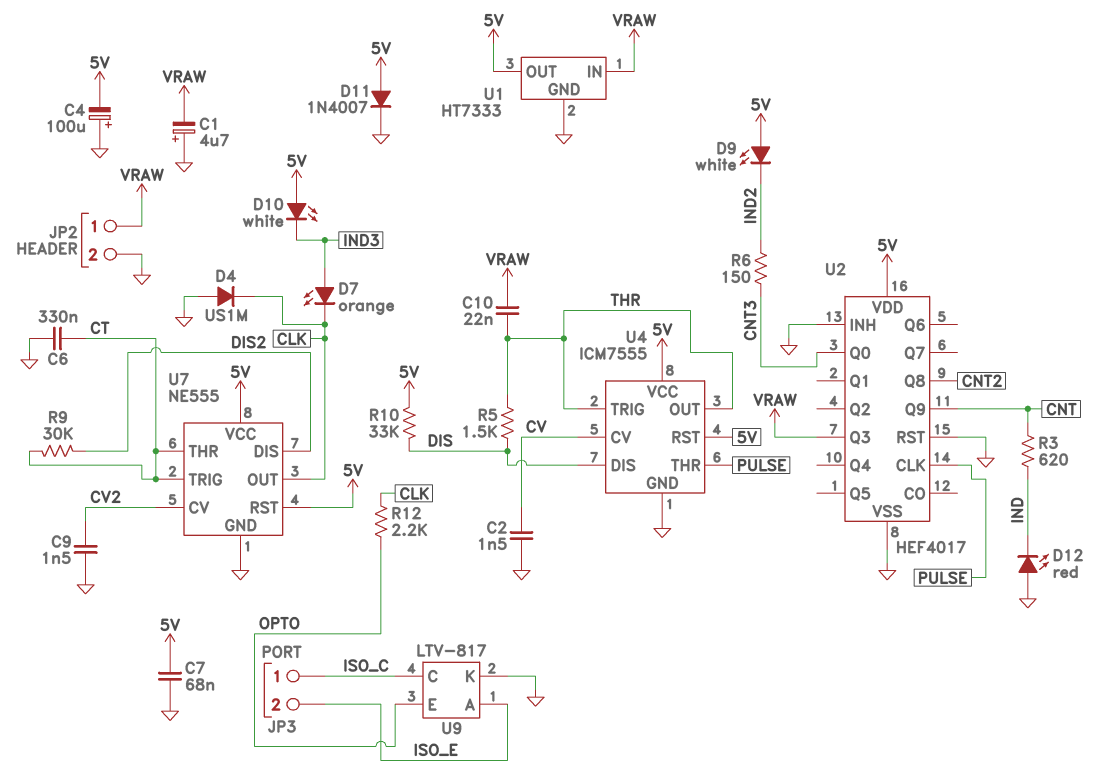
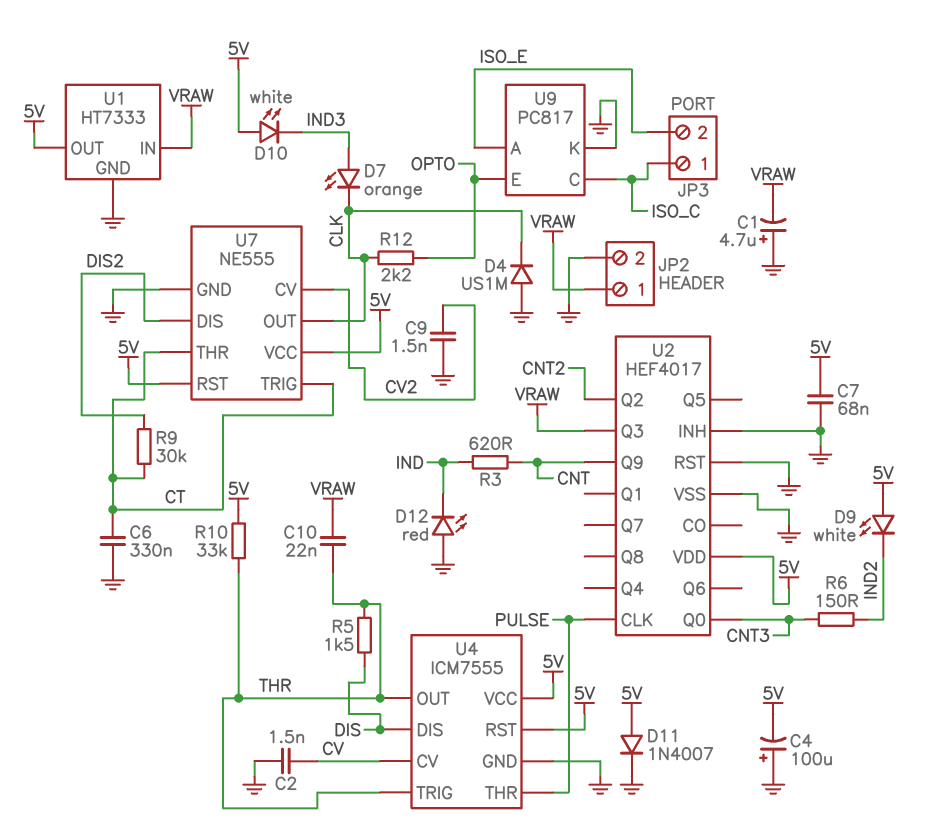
R10: 33k (5V, DIS) -> 33k (5V, THR)
U2 pin Q2: none -> CNT2
U2 pin Q8: CNT2 -> none
U9: LTV-817 -> PC817

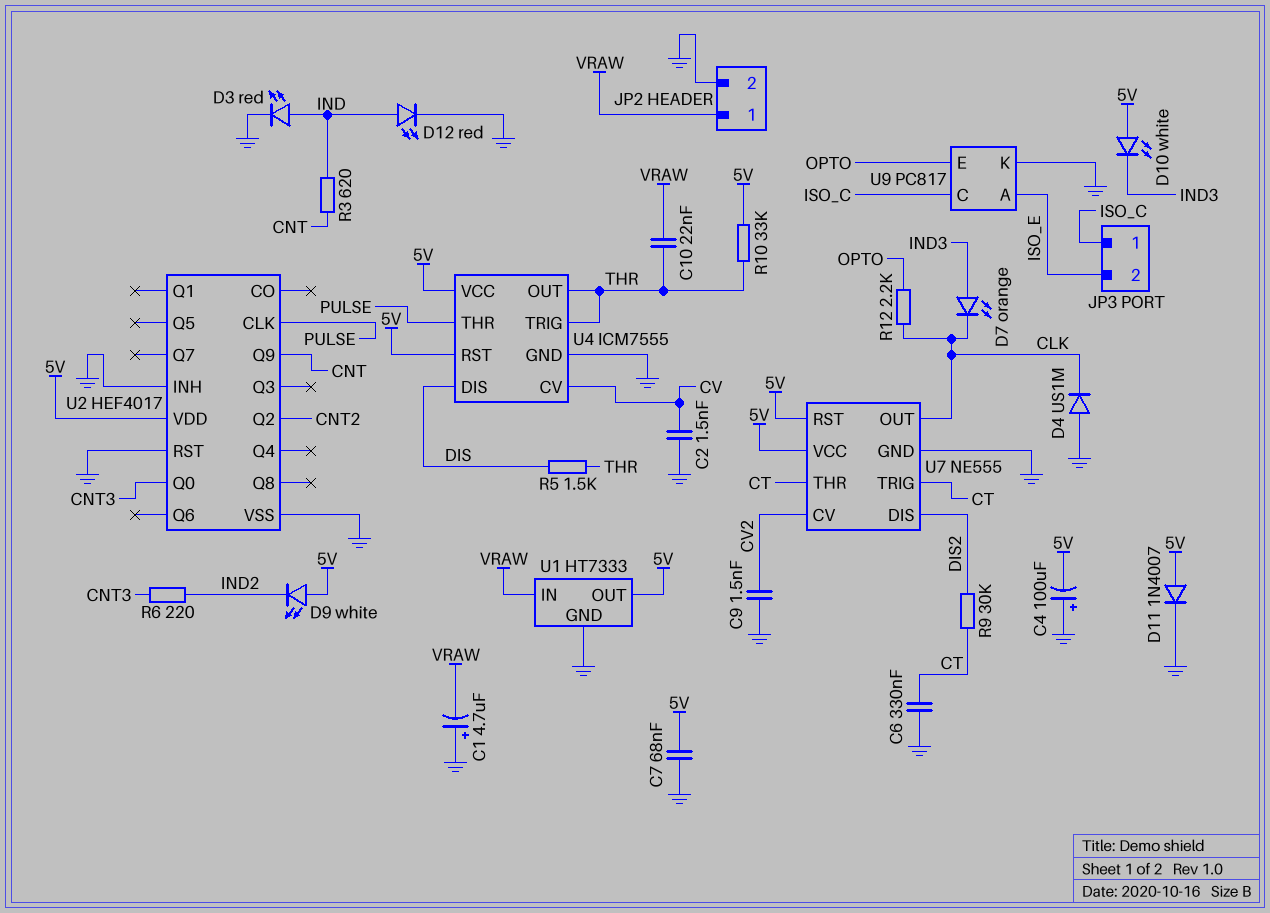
D3: none -> LED red (A IND, K GND)
D12: LED red (A GND, K IND) -> LED red (A IND, K GND)
R6: 150 (CNT3, IND2) -> 220 (CNT3, IND2)
U2 pin Q3: VRAW -> none

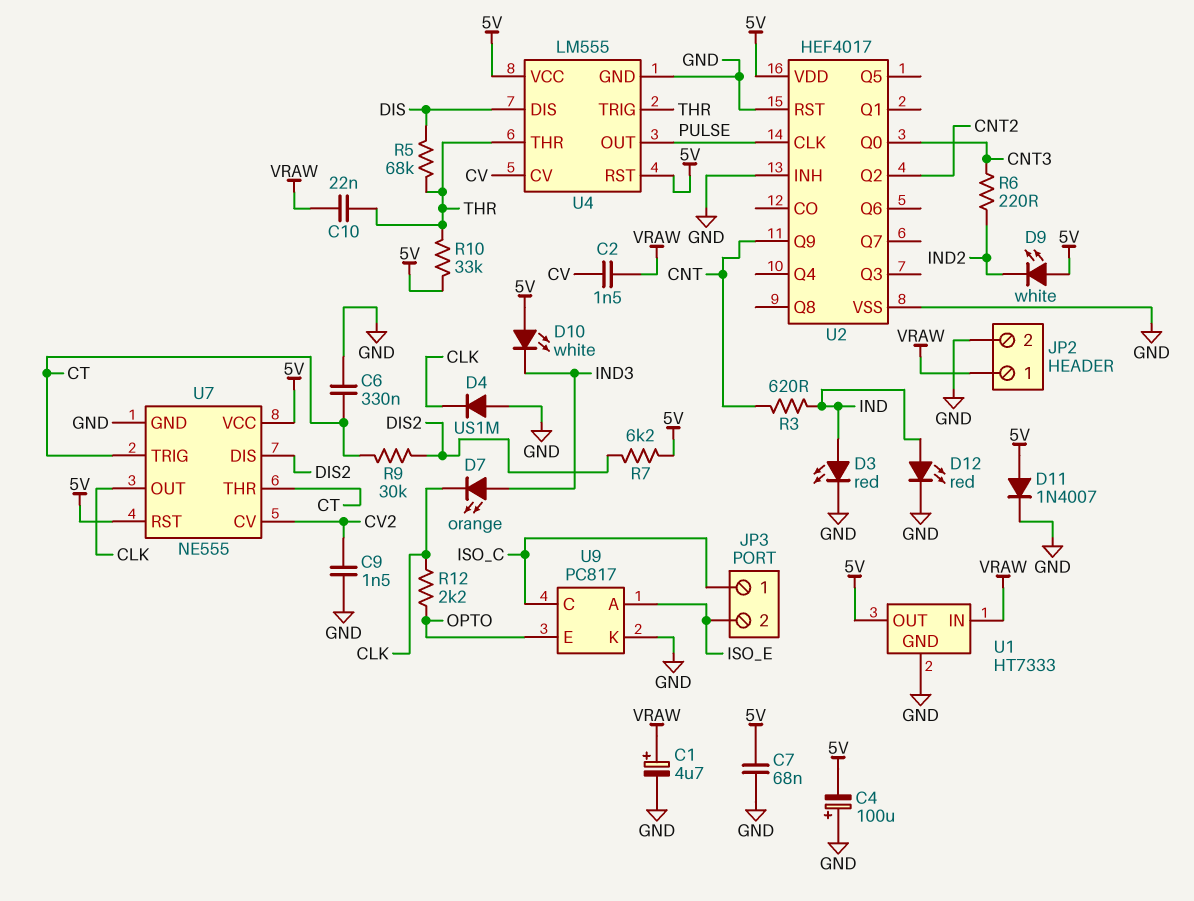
C1: 4.7uF (plus GND, minus VRAW) -> 4.7uF (plus VRAW, minus GND)
C2: 1.5nF (CV, GND) -> 1.5nF (CV, VRAW)
R5: 1.5k (DIS, THR) -> 68k (DIS, THR)
R7: none -> 6.2k (5V, DIS2)
U4: ICM7555 -> LM555
U4 pin OUT: THR -> PULSE
U4 pin THR: PULSE -> THR

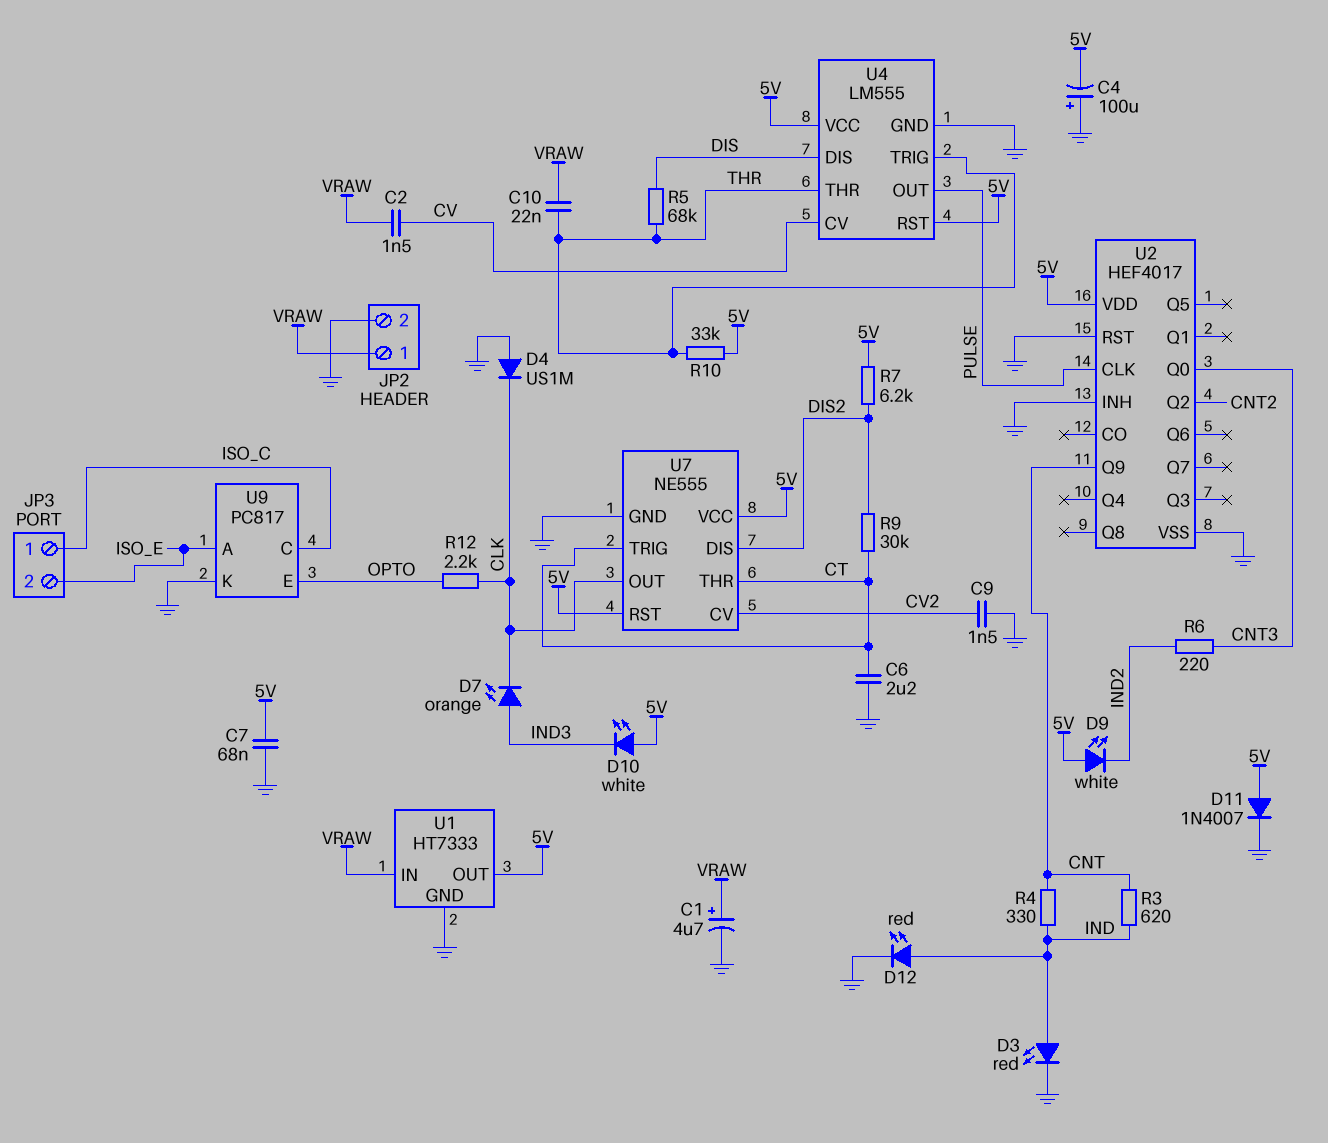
C6: 330nF (CT, GND) -> 2.2uF (CT, GND)
R4: none -> 330 (CNT, IND)

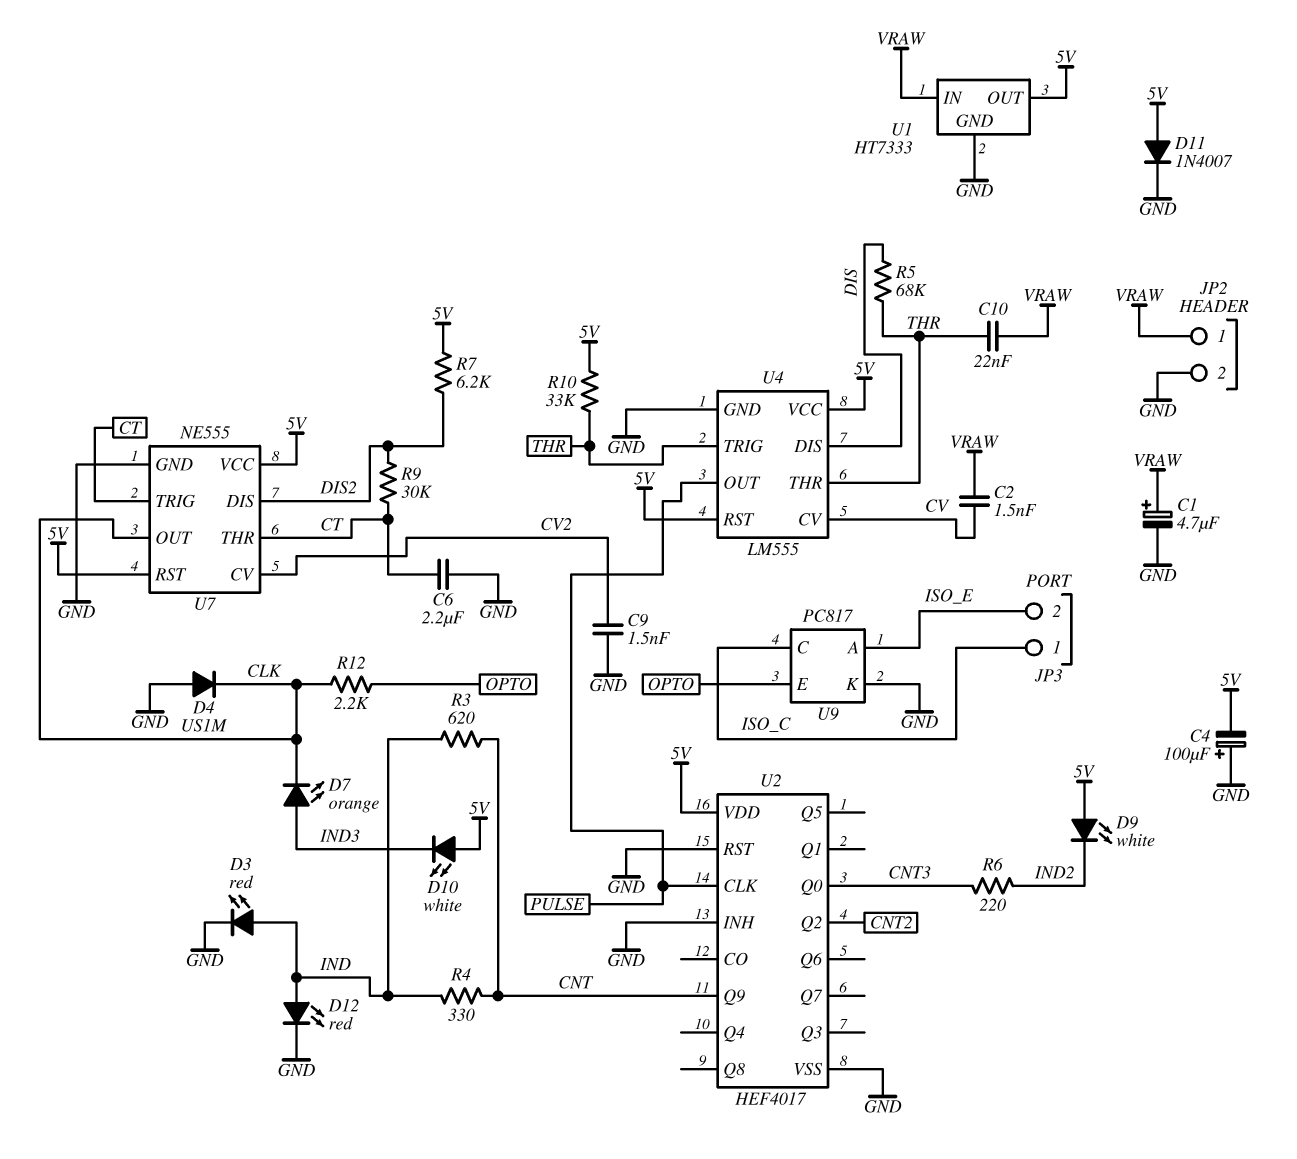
C7: 68nF (5V, GND) -> none

